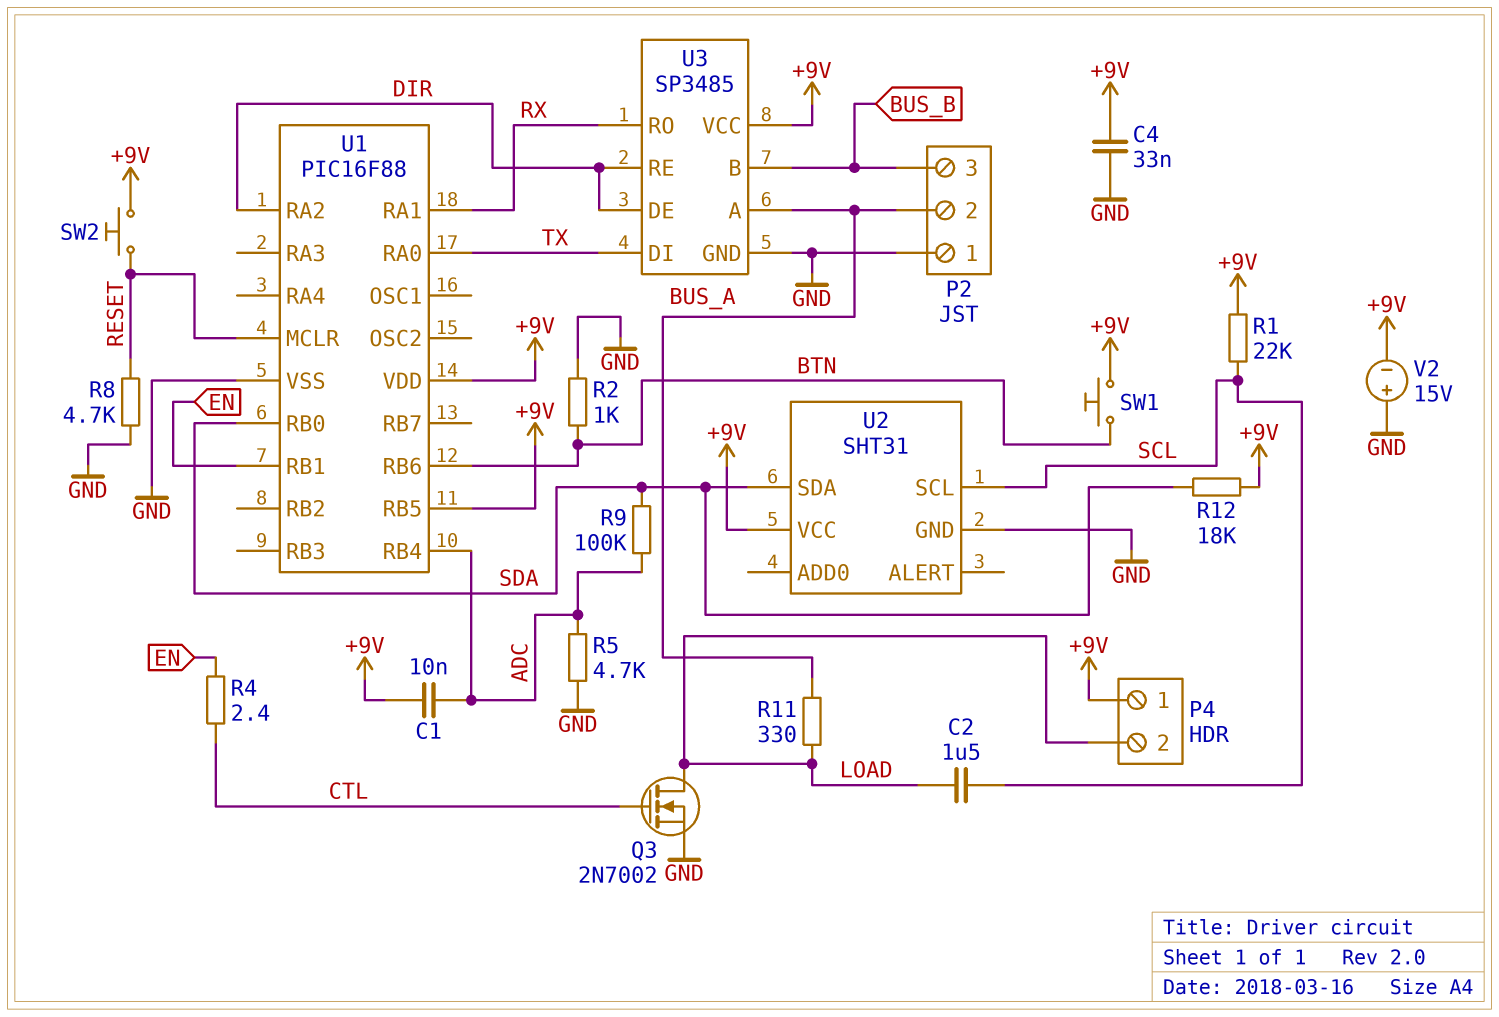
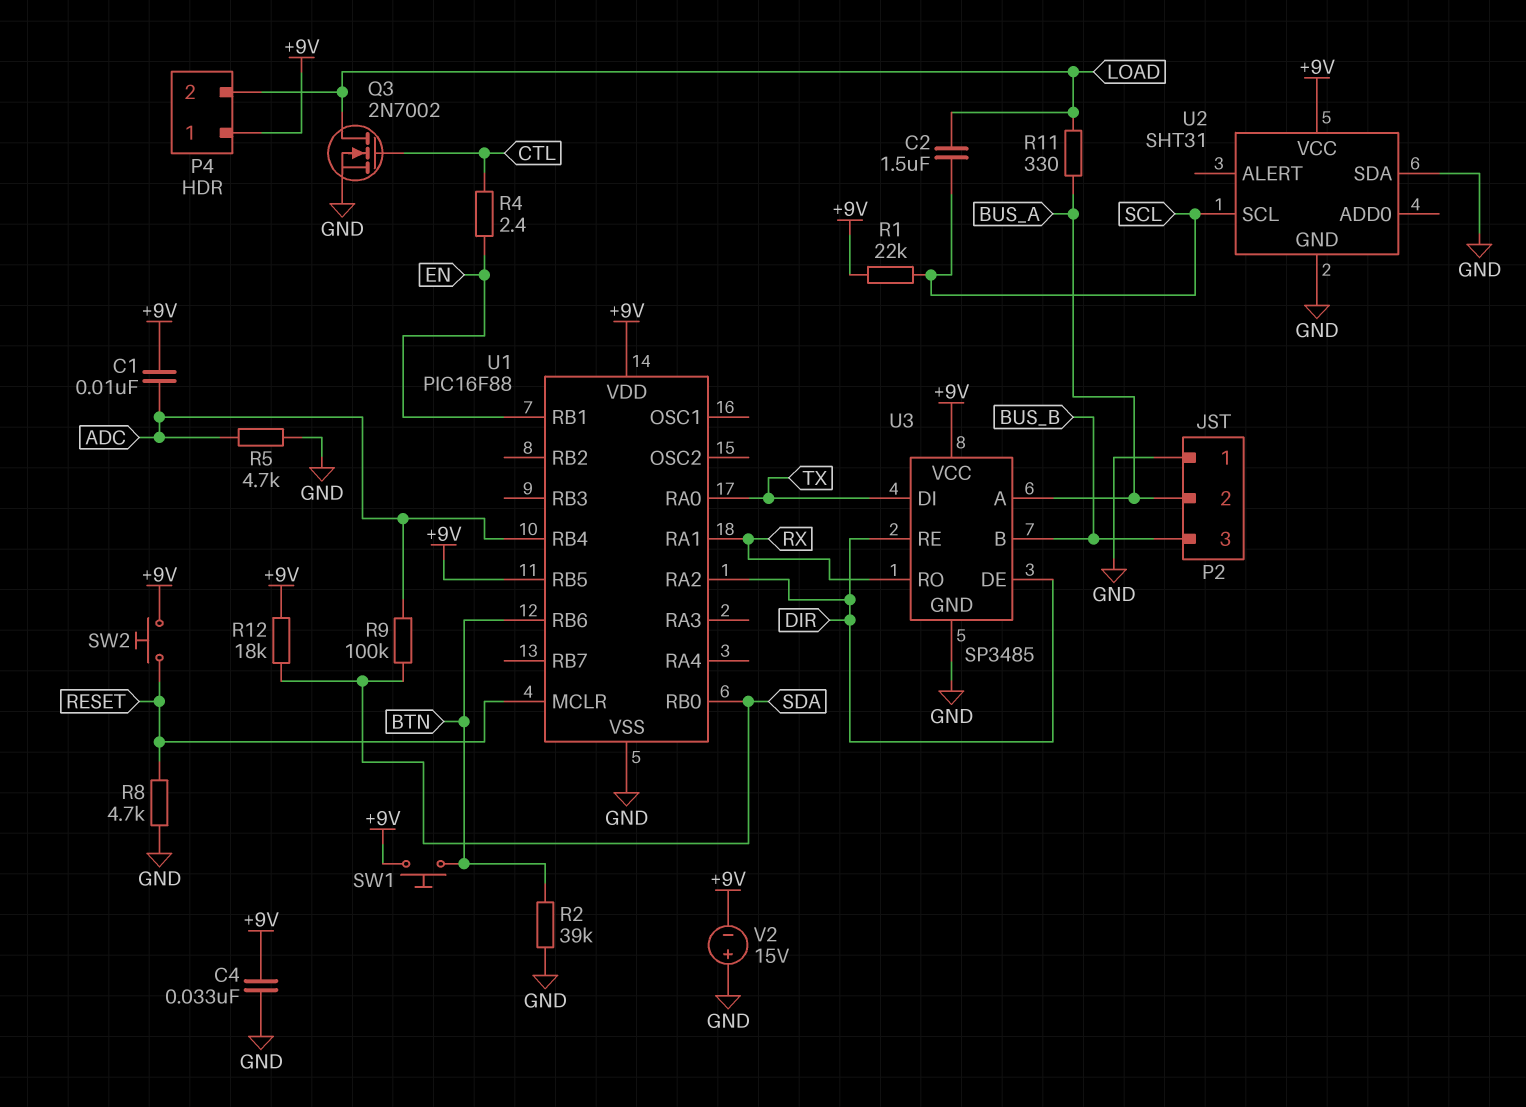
R2: 1k (BTN, GND) -> 39k (BTN, GND)
U2 pin SDA: SDA -> GND

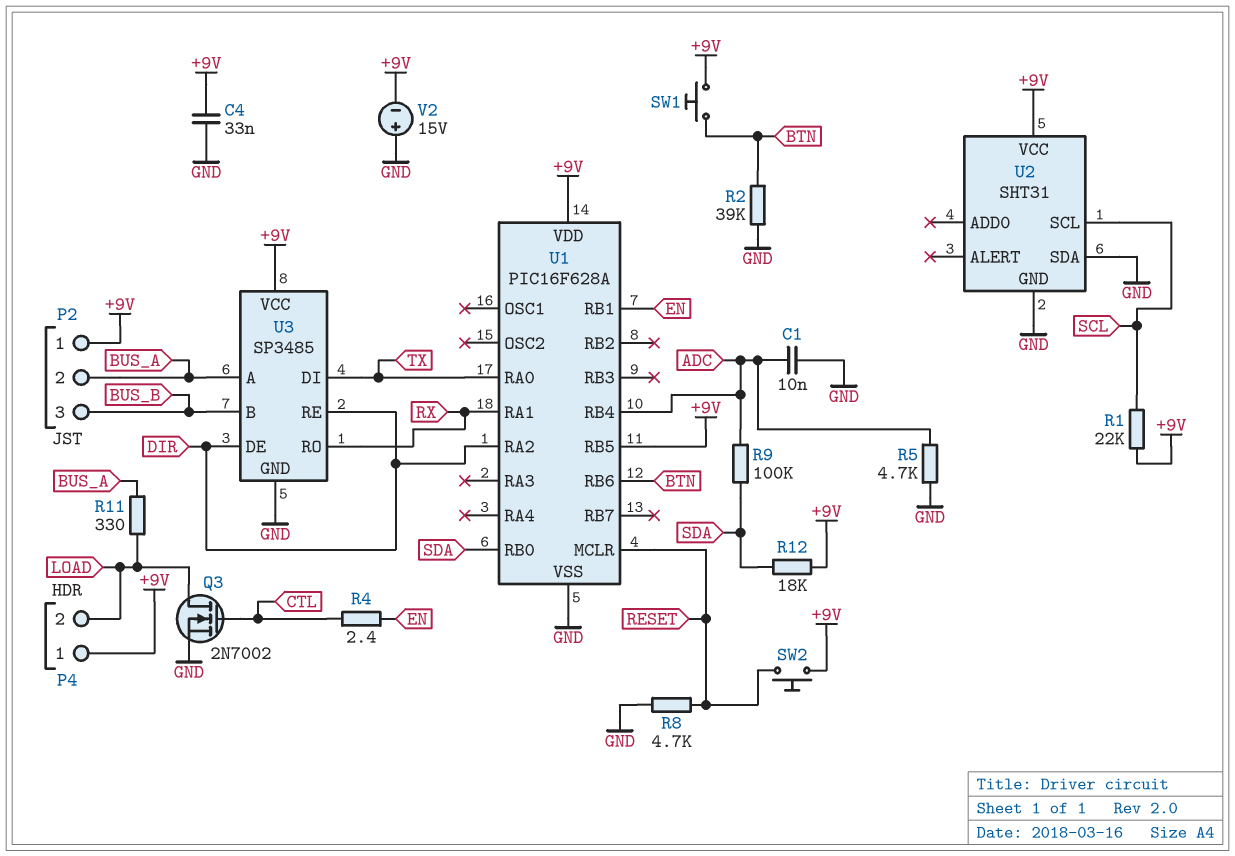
C1: 10nF (+9V, ADC) -> 10nF (ADC, GND)
C2: 1.5uF (LOAD, SCL) -> none
P2 pin 1: GND -> +9V
U1: PIC16F88 -> PIC16F628A

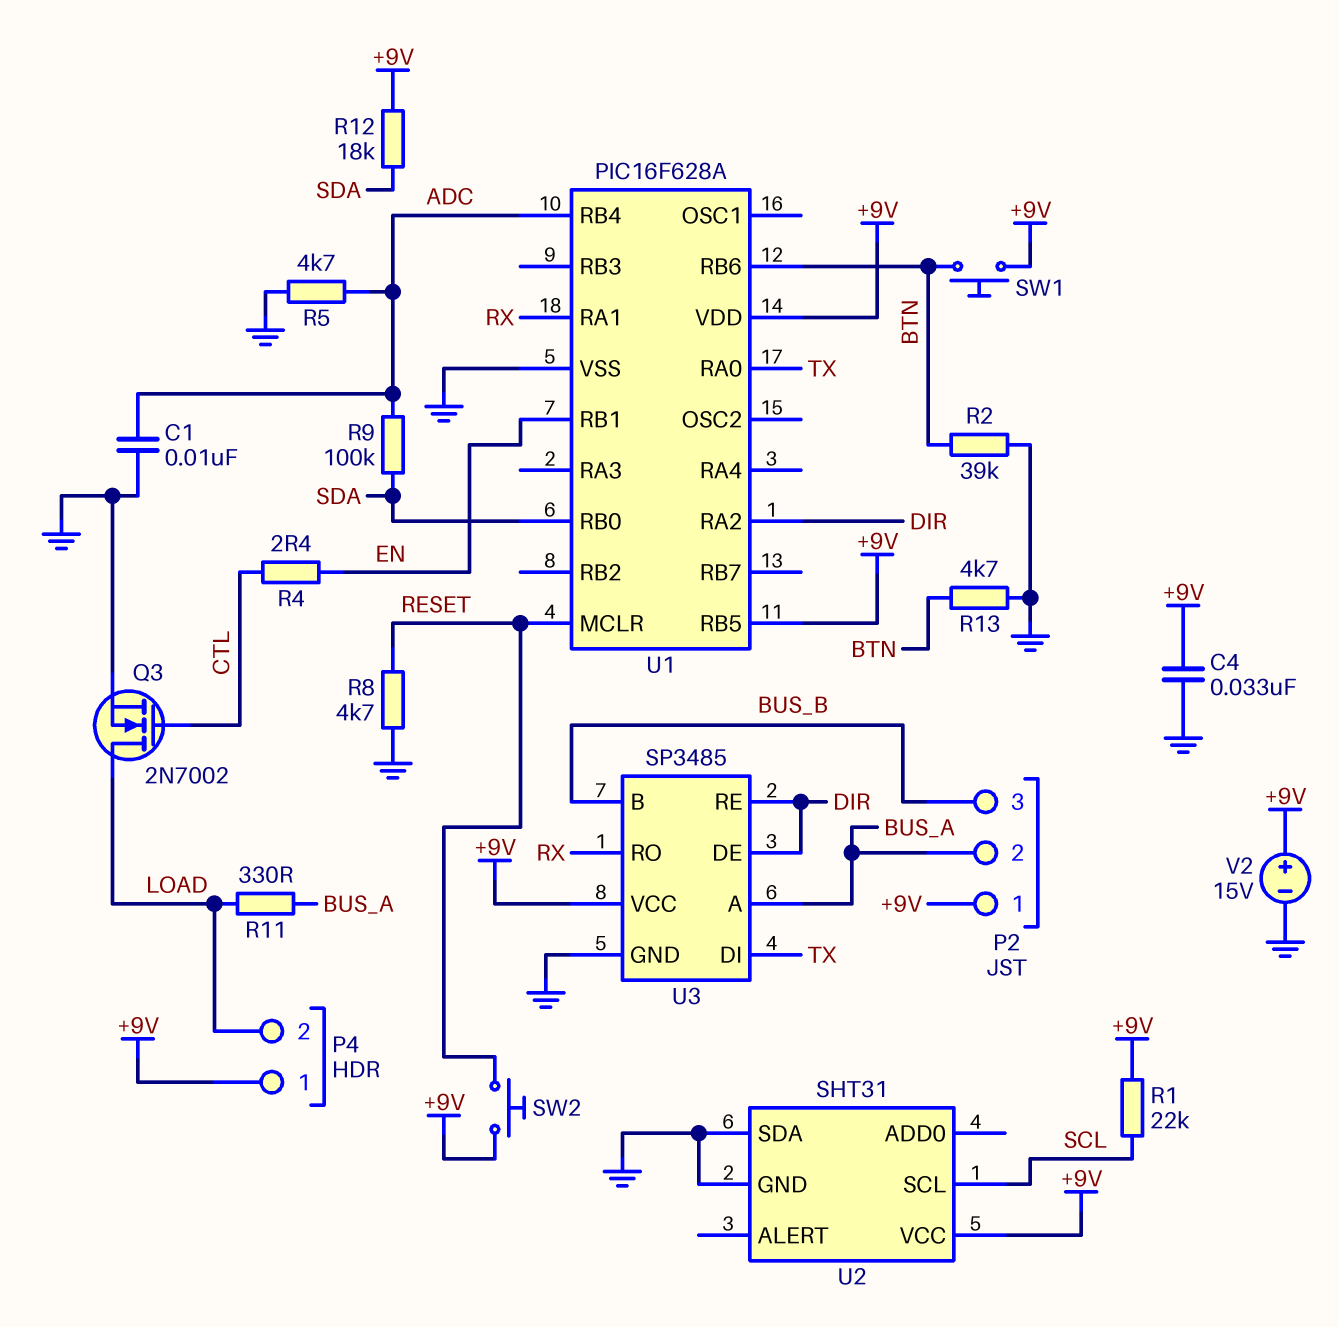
R13: none -> 4.7k (BTN, GND)
V2: 15V (plus GND, minus +9V) -> 15V (plus +9V, minus GND)

